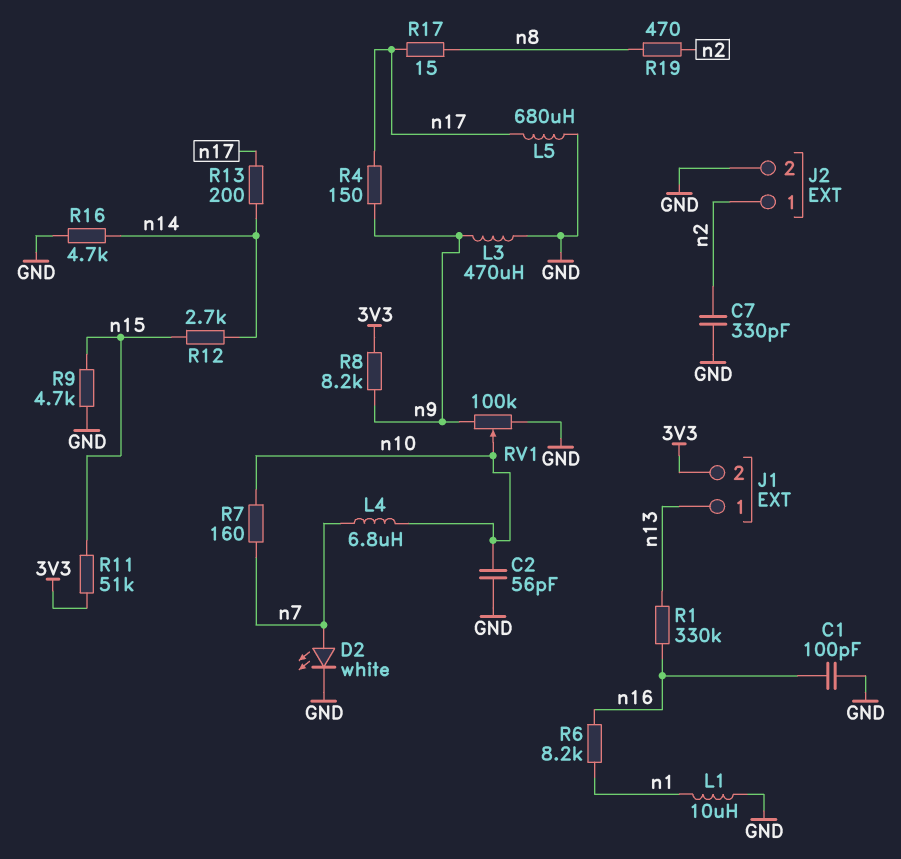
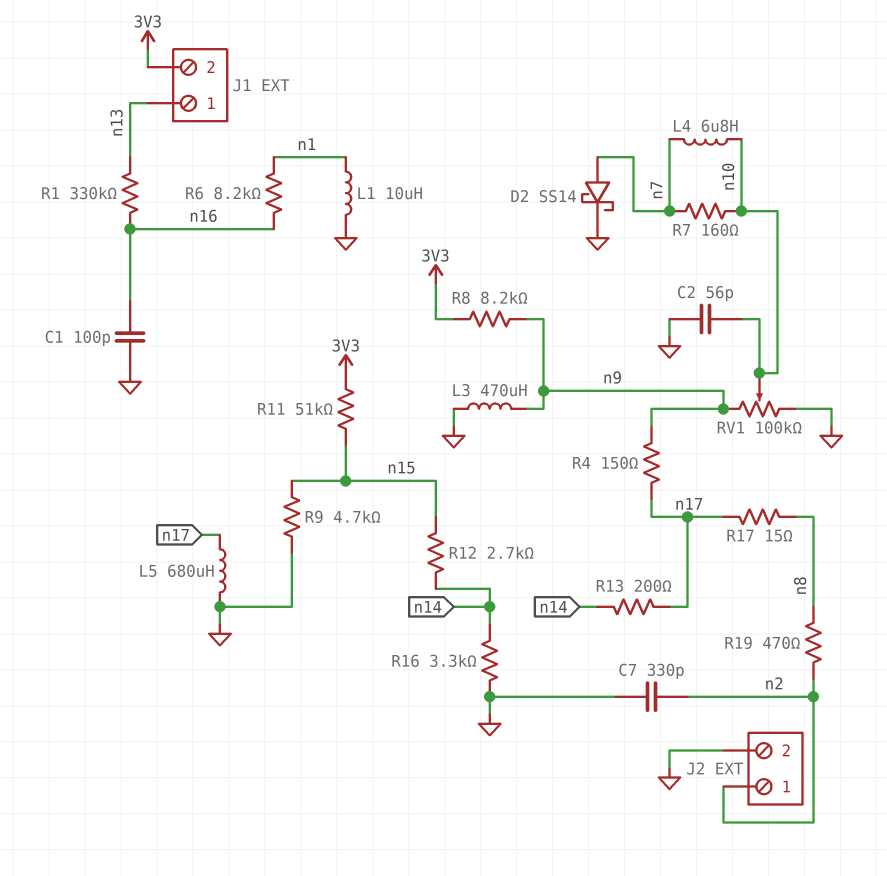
D2: LED white (A n7, K GND) -> schottky SS14 (A n7, K GND)
R16: 4.7k (GND, n14) -> 3.3k (GND, n14)

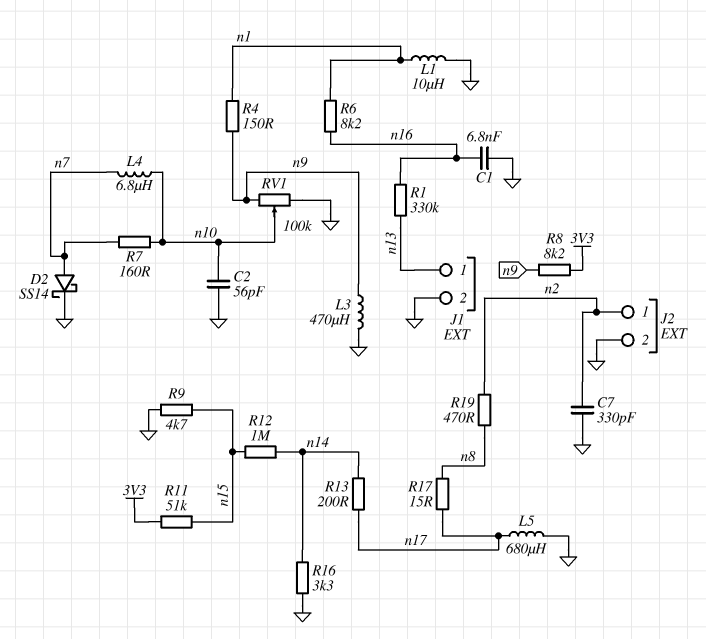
C1: 100pF (GND, n16) -> 6.8nF (GND, n16)
J1 pin 2: 3V3 -> GND
R4: 150 (n9, n17) -> 150 (n1, n9)
R12: 2.7k (n14, n15) -> 1M (n14, n15)

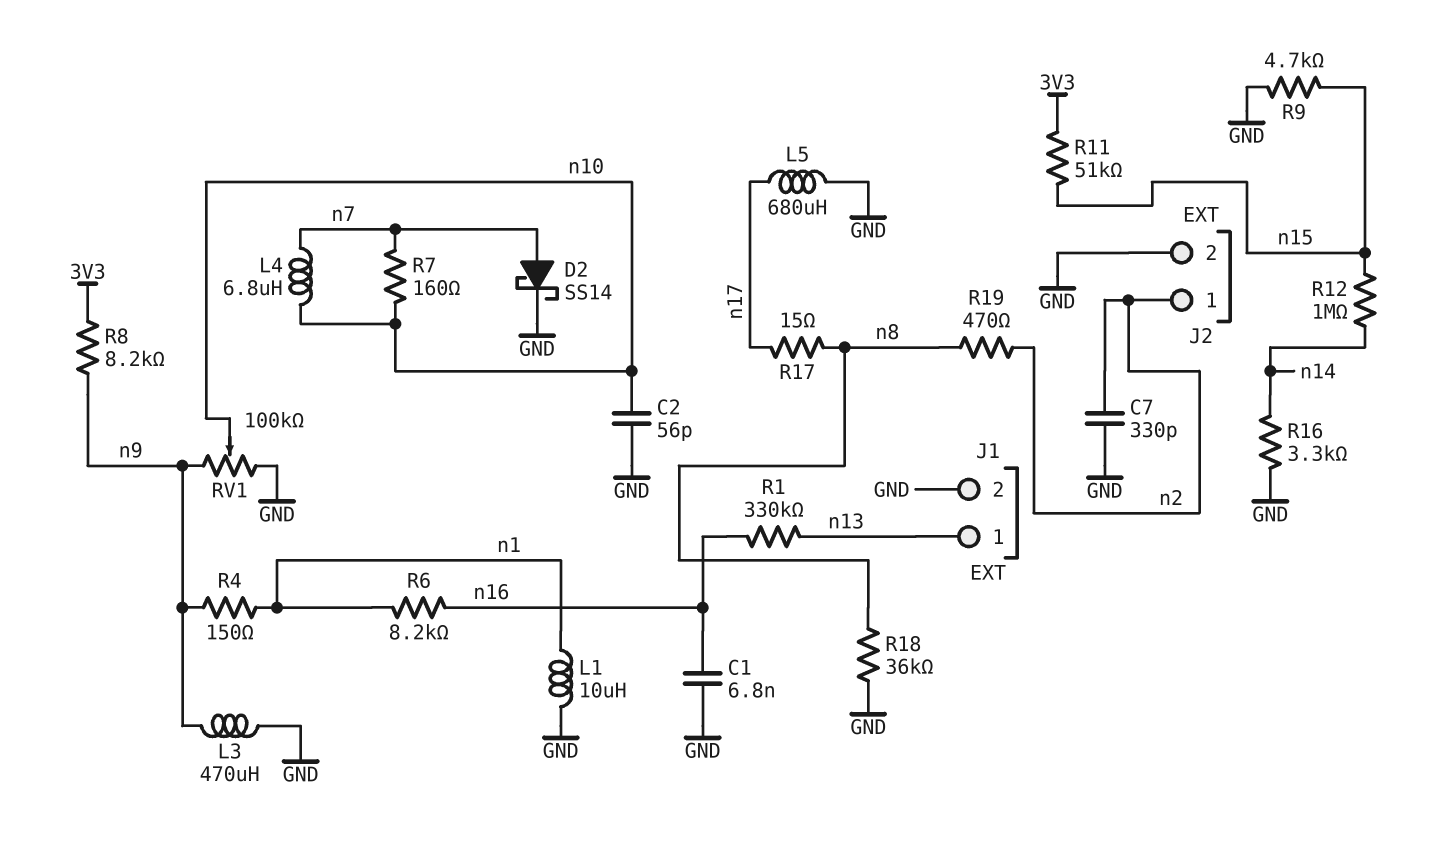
R13: 200 (n14, n17) -> none
R18: none -> 36k (GND, n8)

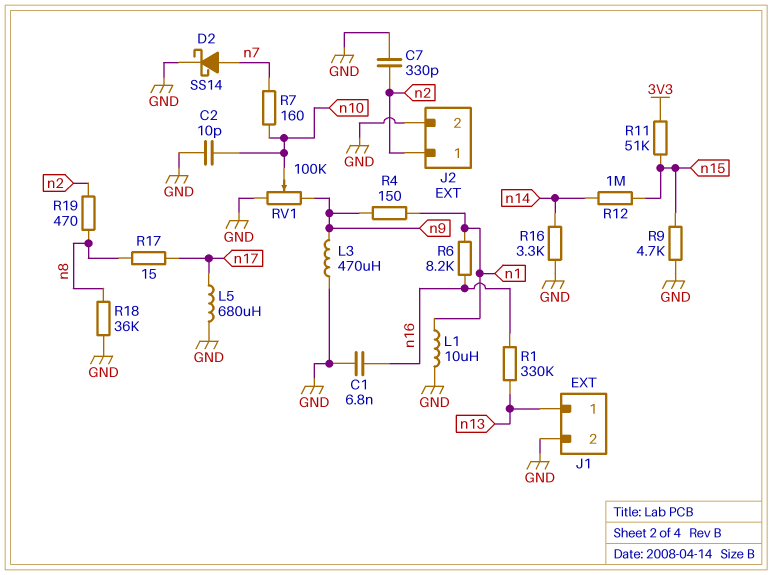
C2: 56pF (GND, n10) -> 10pF (GND, n10)
L4: 6.8uH (n7, n10) -> none
R8: 8.2k (3V3, n9) -> none

